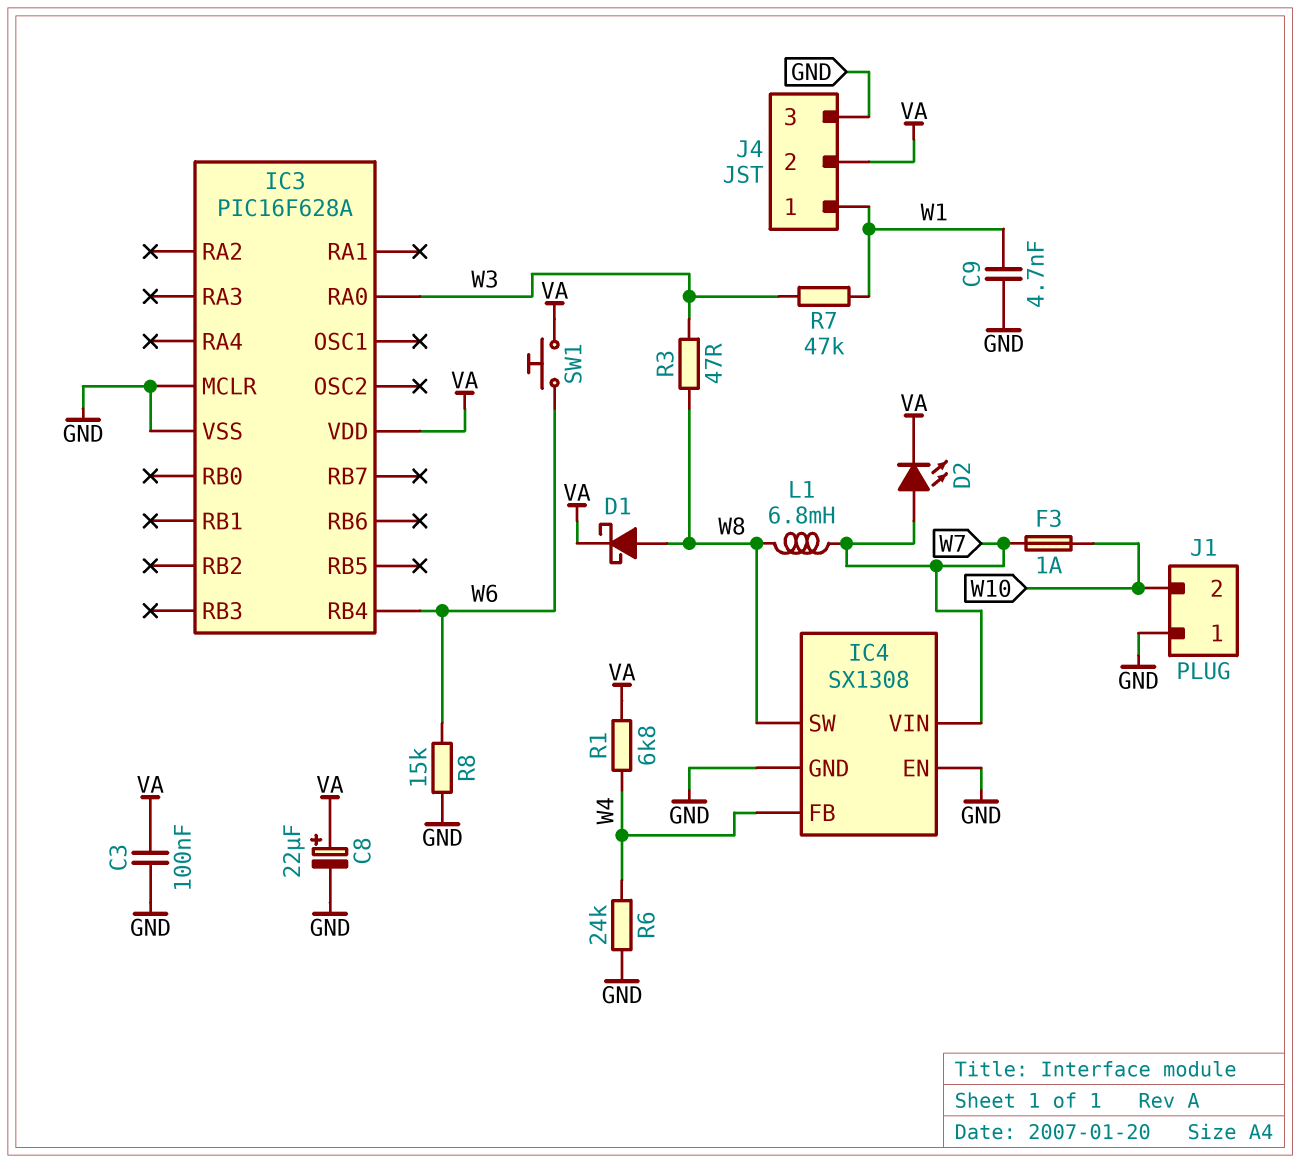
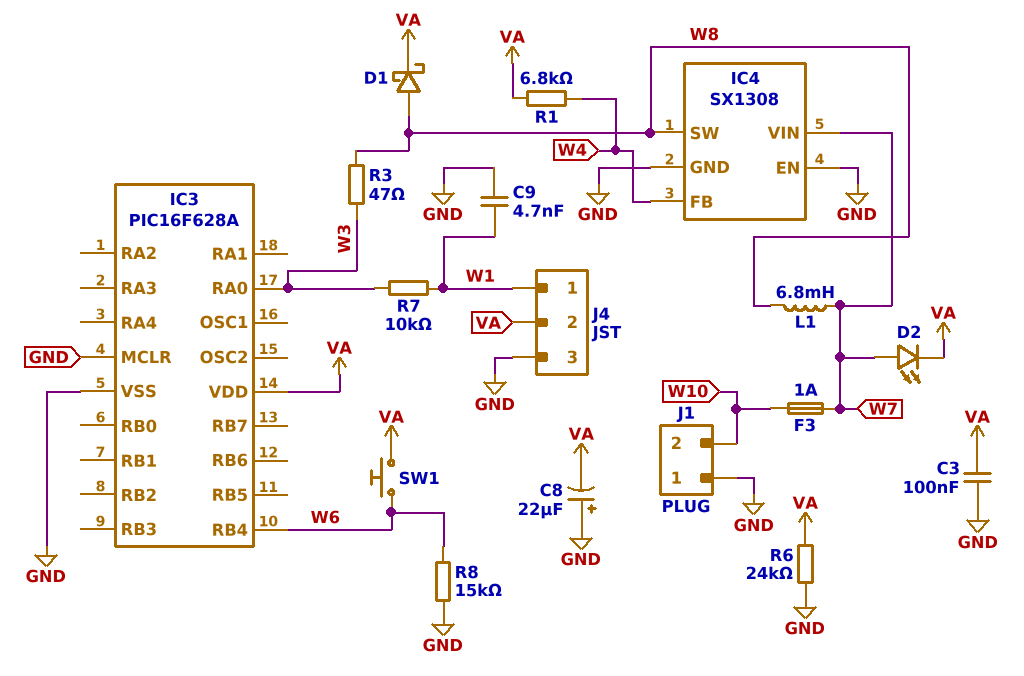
C8: 22uF (plus VA, minus GND) -> 22uF (plus GND, minus VA)
R6: 24k (GND, W4) -> 24k (GND, VA)
R7: 47k (W1, W3) -> 10k (W1, W3)

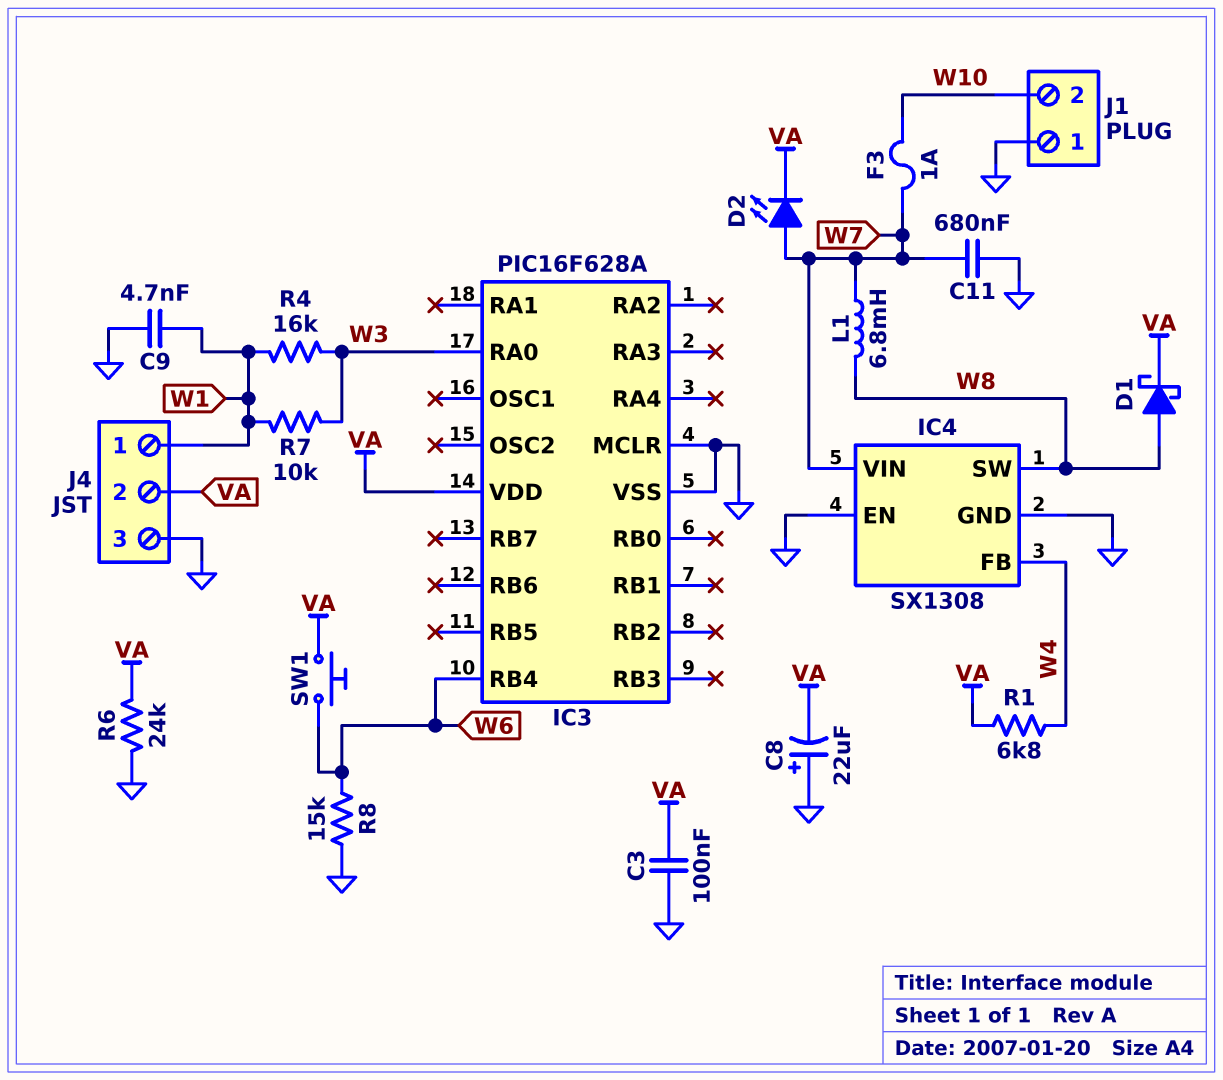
C11: none -> 680nF (GND, W7)
R3: 47 (W3, W8) -> none
R4: none -> 16k (W1, W3)

